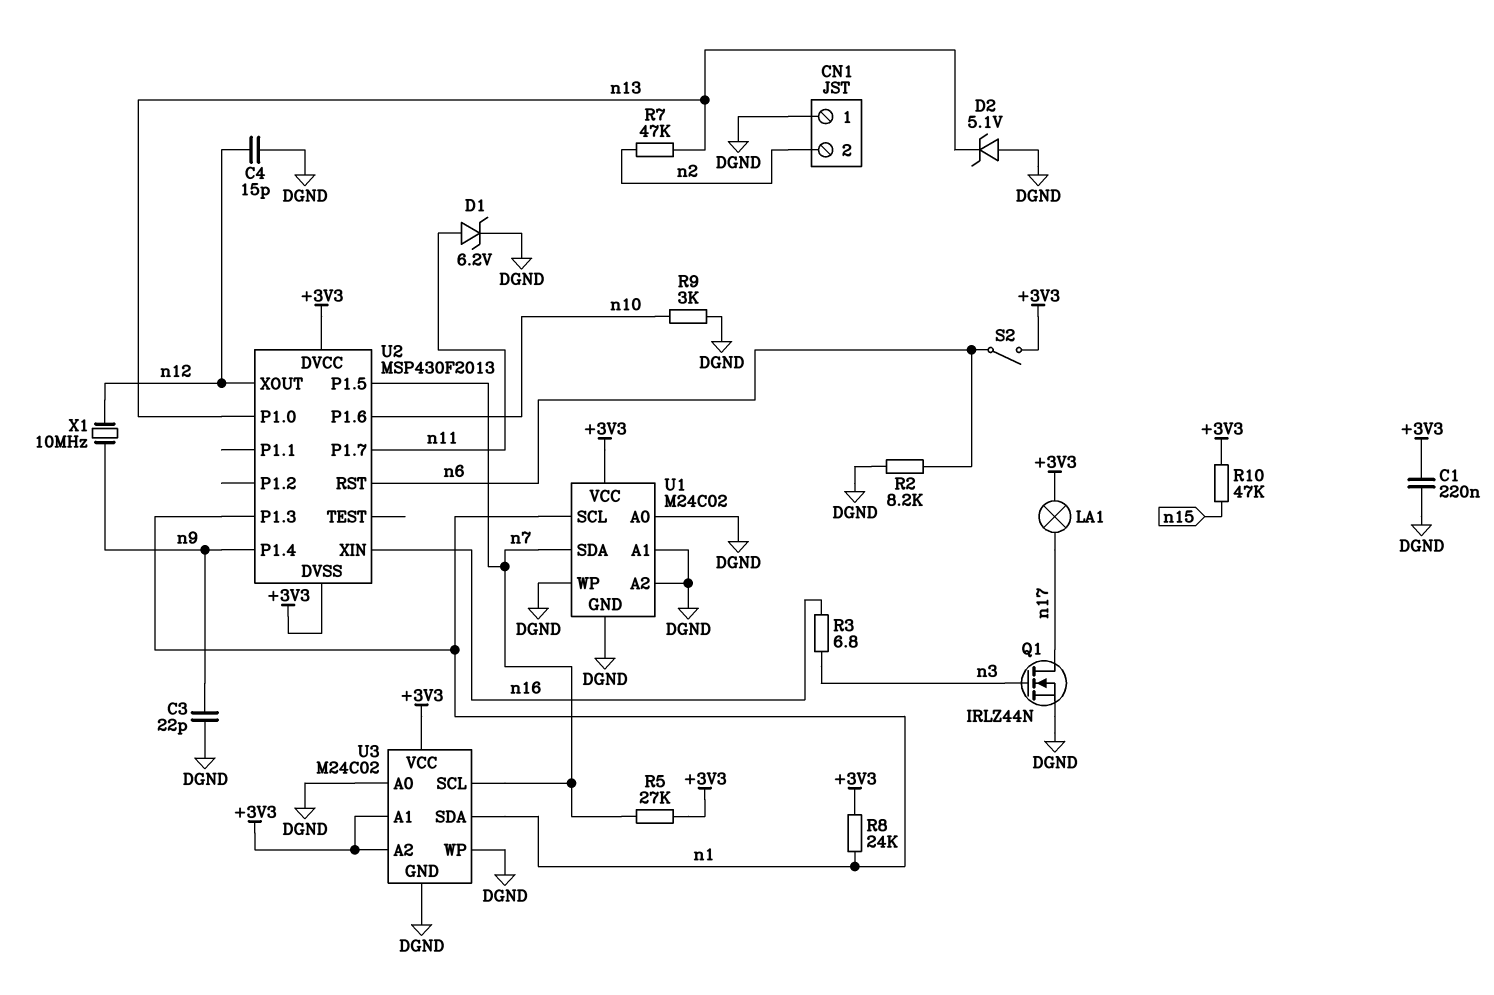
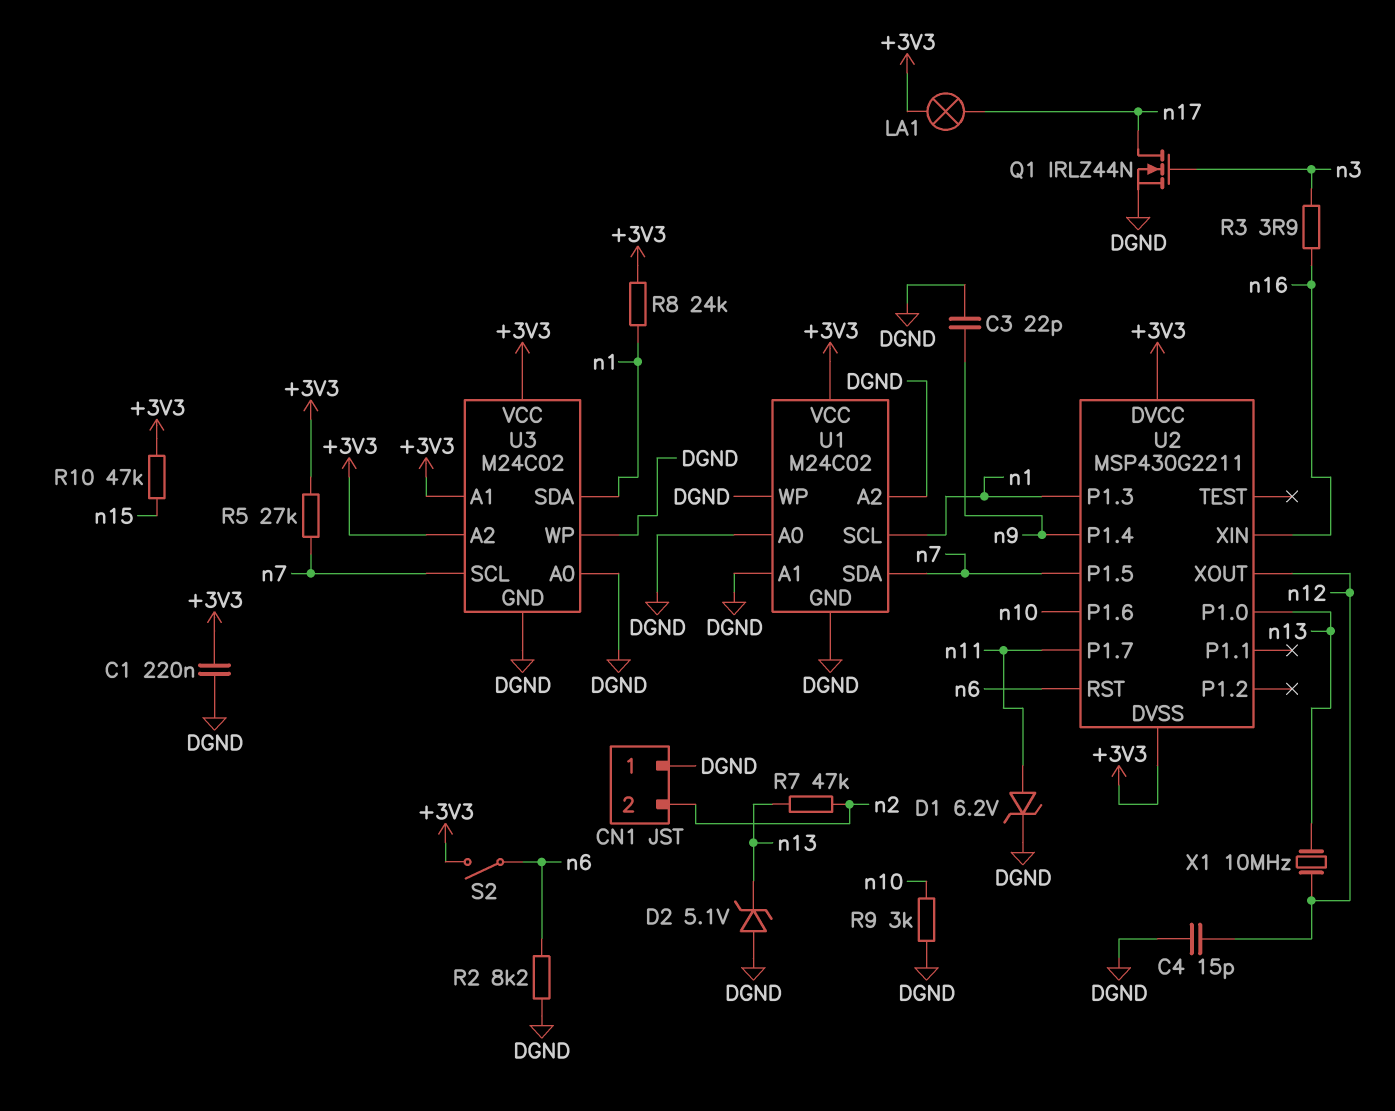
R3: 6.8 (n3, n16) -> 3.9 (n3, n16)
U2: MSP430F2013 -> MSP430G2211
X1: 10MHz (n9, n12) -> 10MHz (n12, n13)

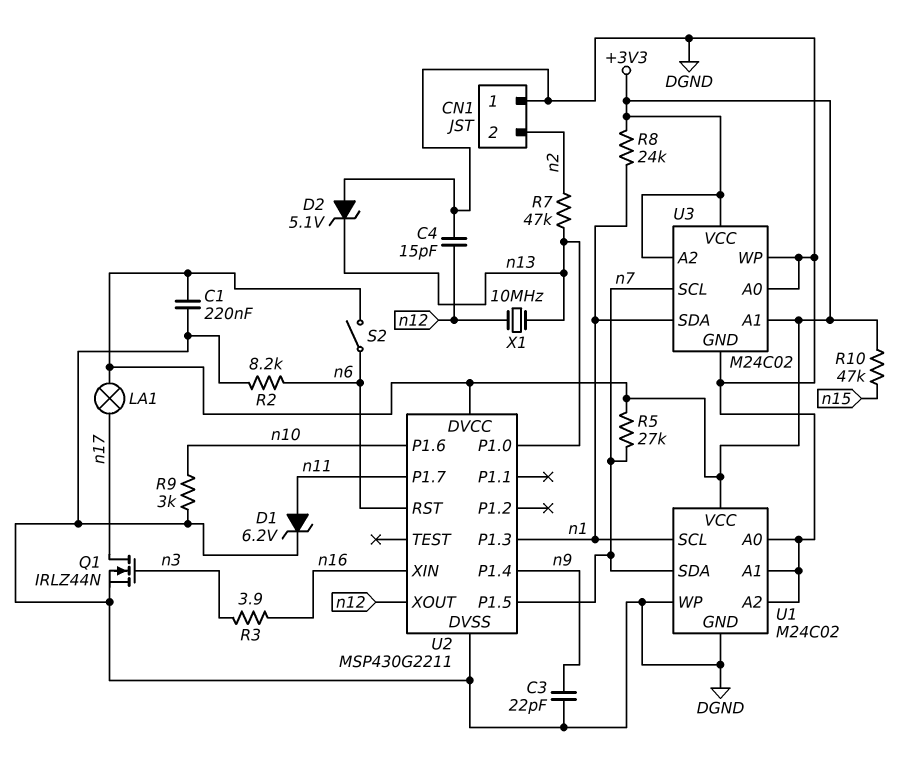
U2 pin DVSS: +3V3 -> DGND

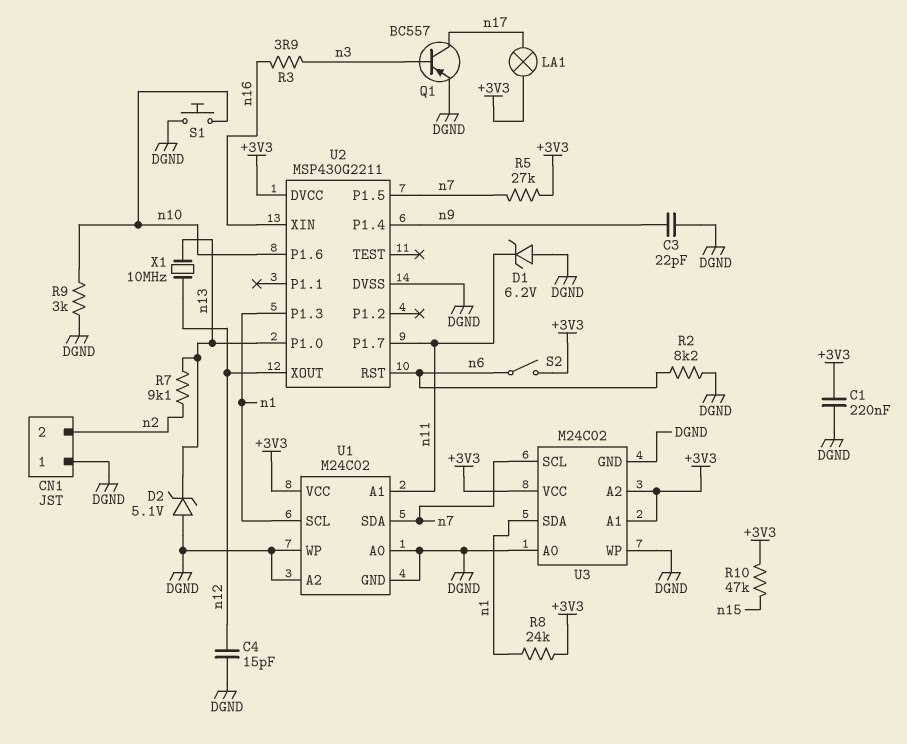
D1: zener 6.2V (A n11, K DGND) -> zener 6.2V (A DGND, K n11)
Q1: NMOS IRLZ44N (G n3, D n17, S DGND) -> PNP BC557 (B n3, C n17, E DGND)
R7: 47k (n2, n13) -> 9.1k (n2, n13)
S1: none -> button (DGND, n10)
U1 pin A1: DGND -> n11

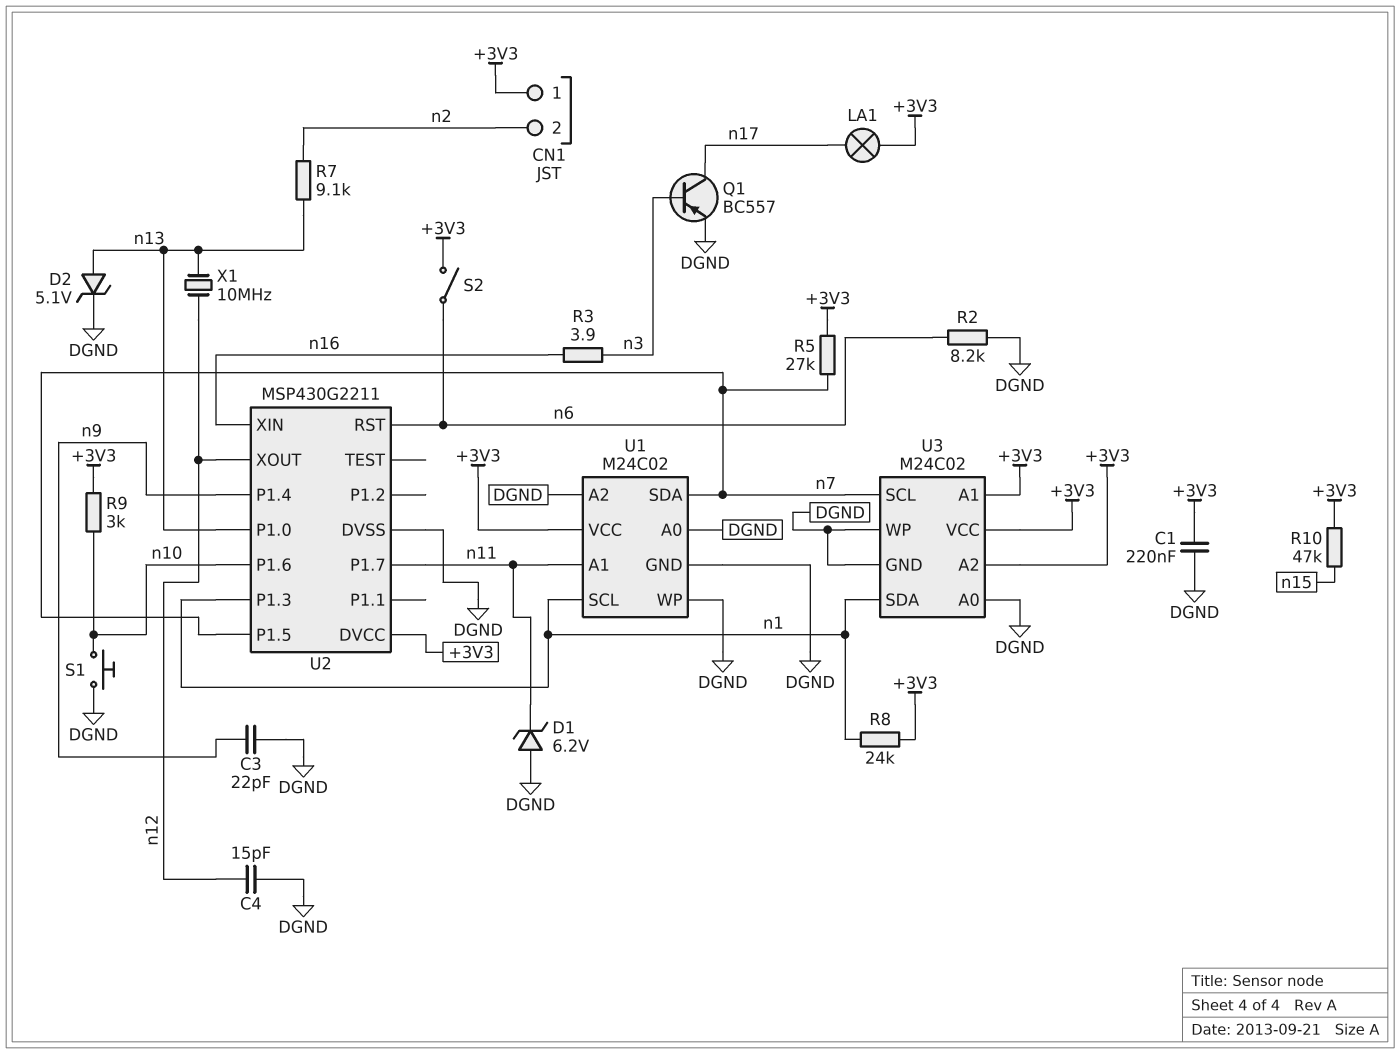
CN1 pin 1: DGND -> +3V3
D2: zener 5.1V (A DGND, K n13) -> zener 5.1V (A n13, K DGND)
R9: 3k (DGND, n10) -> 3k (+3V3, n10)

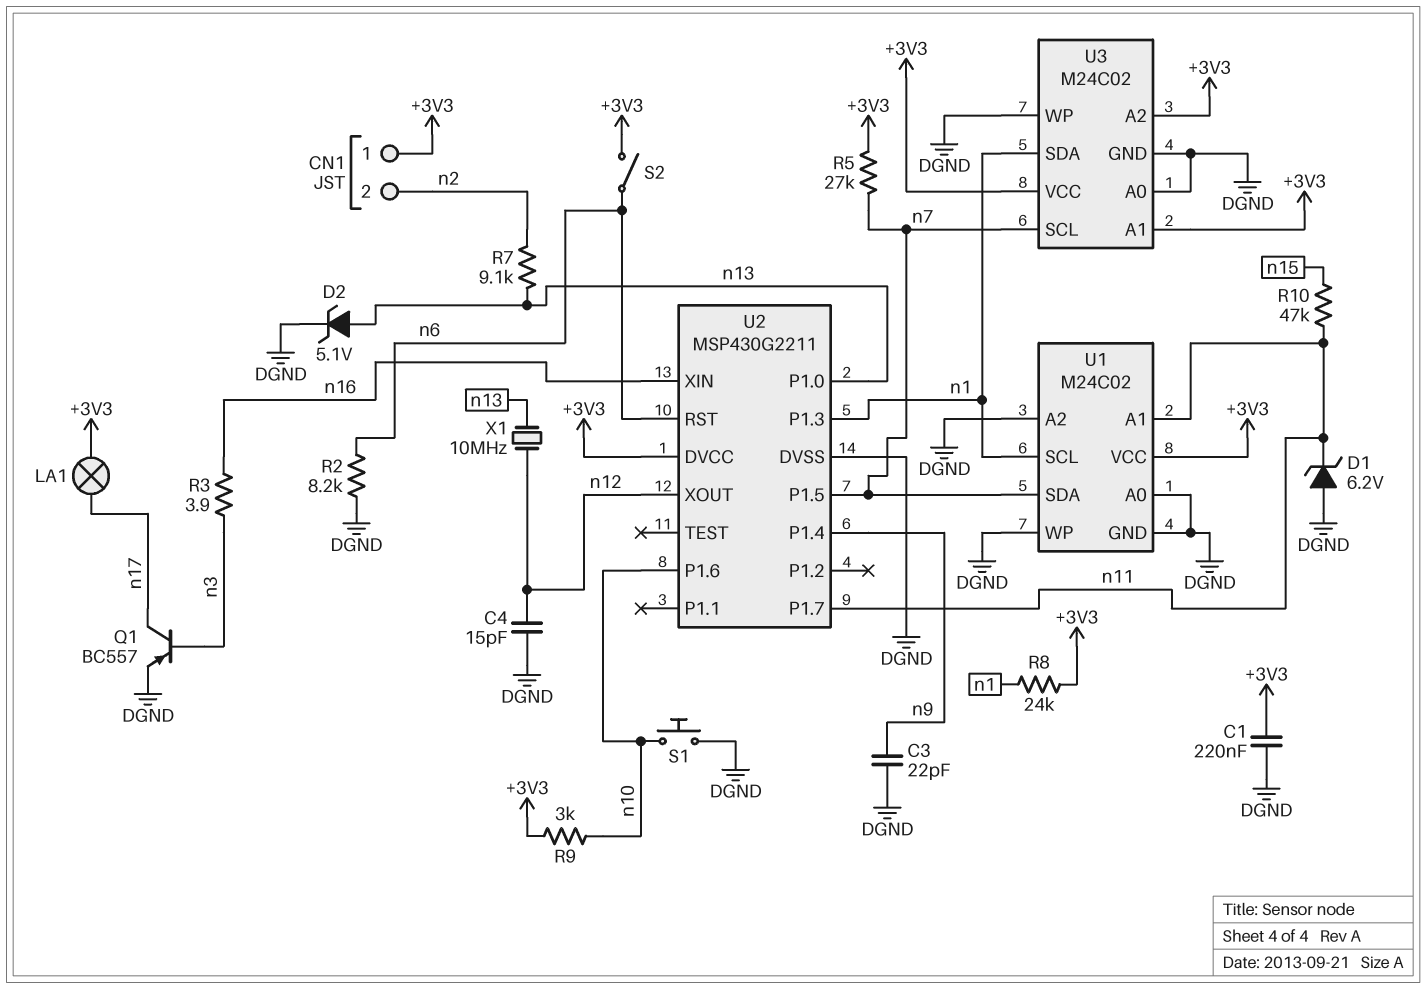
R10: 47k (+3V3, n15) -> 47k (n11, n15)

